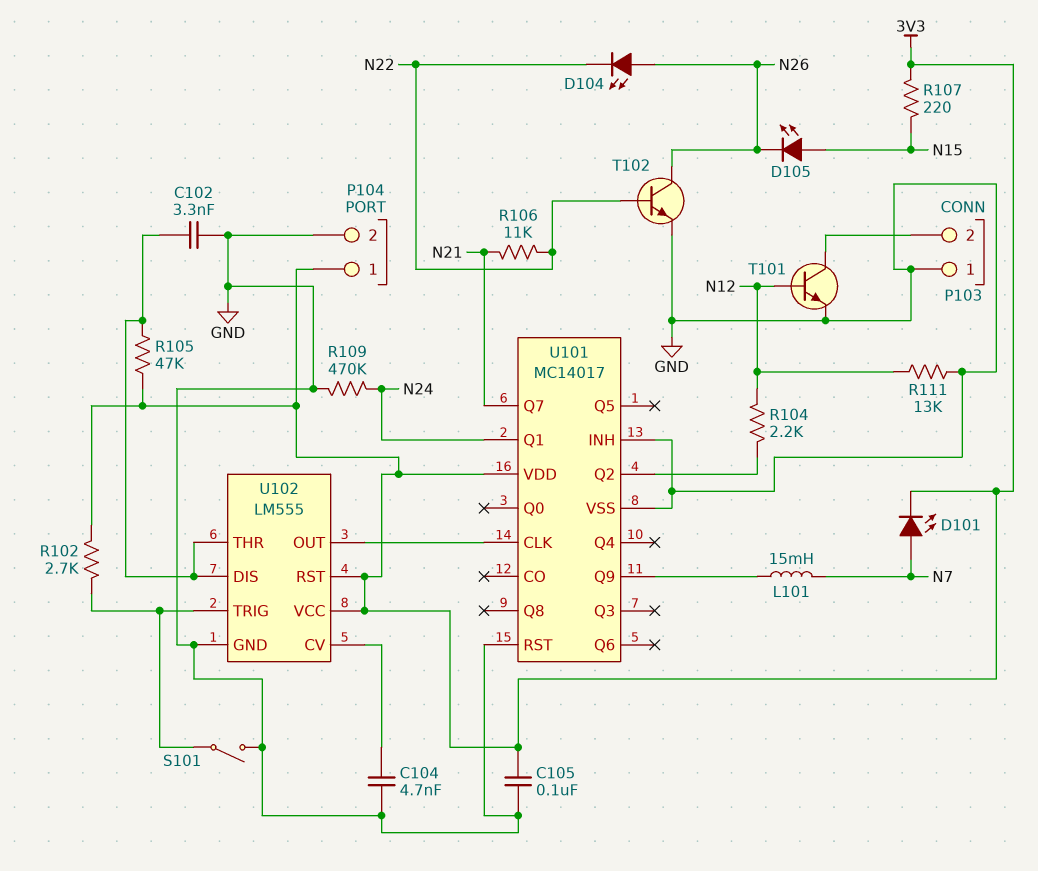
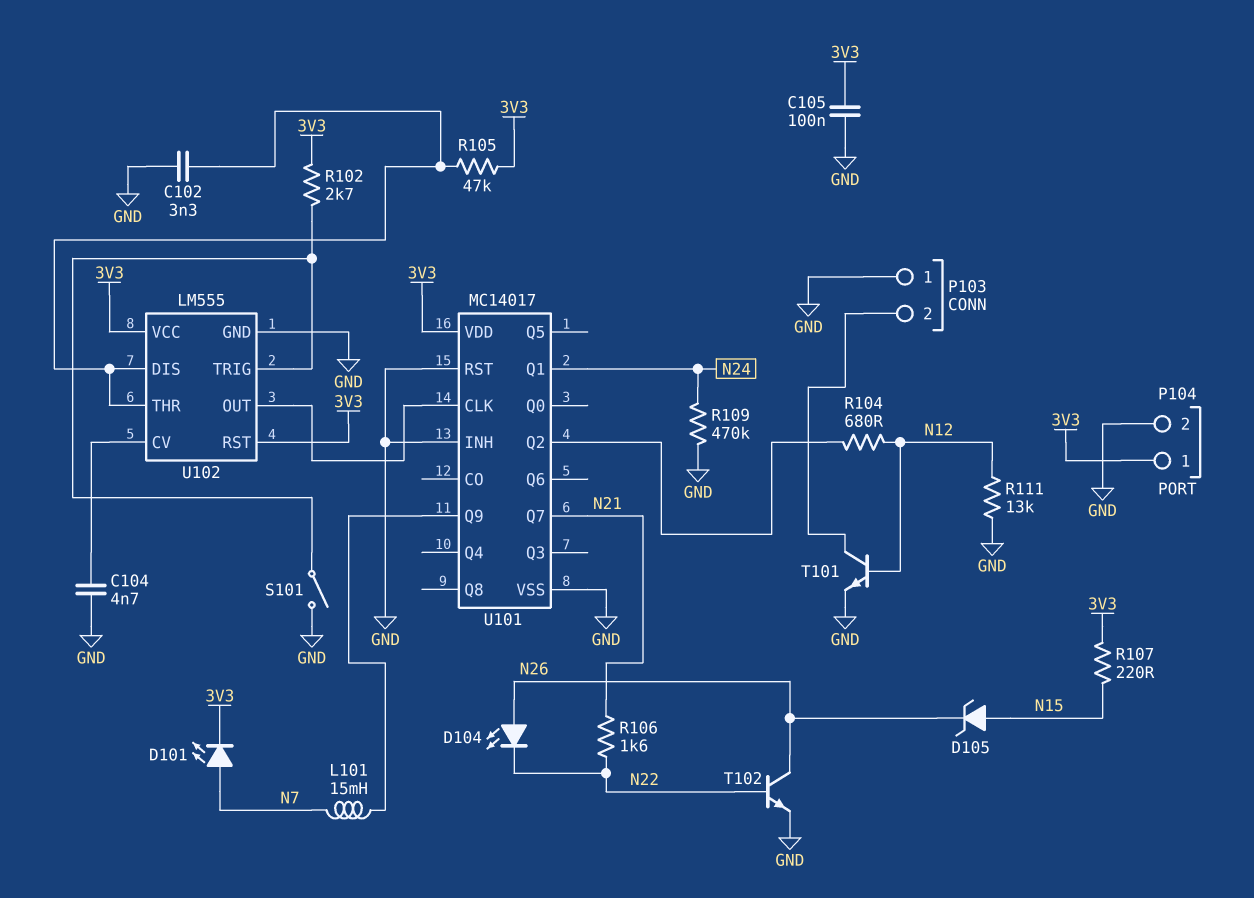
D105: LED (A N15, K N26) -> zener (A N15, K N26)
R104: 2.2k (N12, U101/Q2) -> 680 (N12, U101/Q2)
R106: 11k (N21, N22) -> 1.6k (N21, N22)

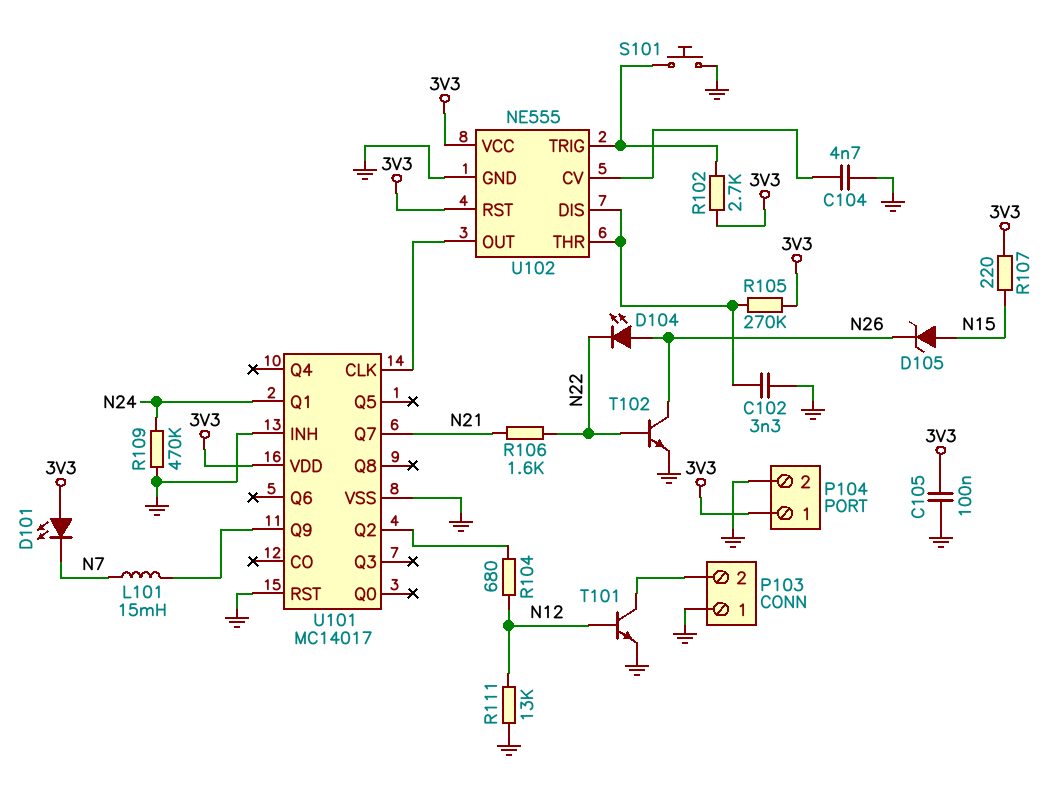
D101: LED (A N7, K 3V3) -> LED (A 3V3, K N7)
R105: 47k (3V3, U102/DIS) -> 270k (3V3, U102/DIS)
S101: switch (GND, U102/TRIG) -> button (GND, U102/TRIG)
U102: LM555 -> NE555

